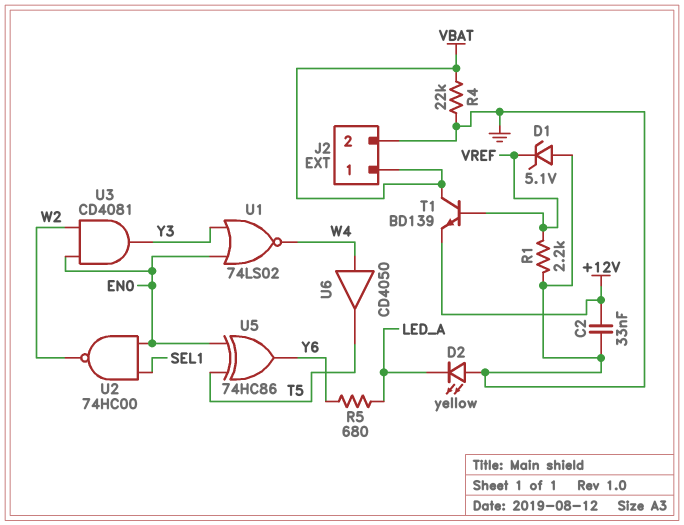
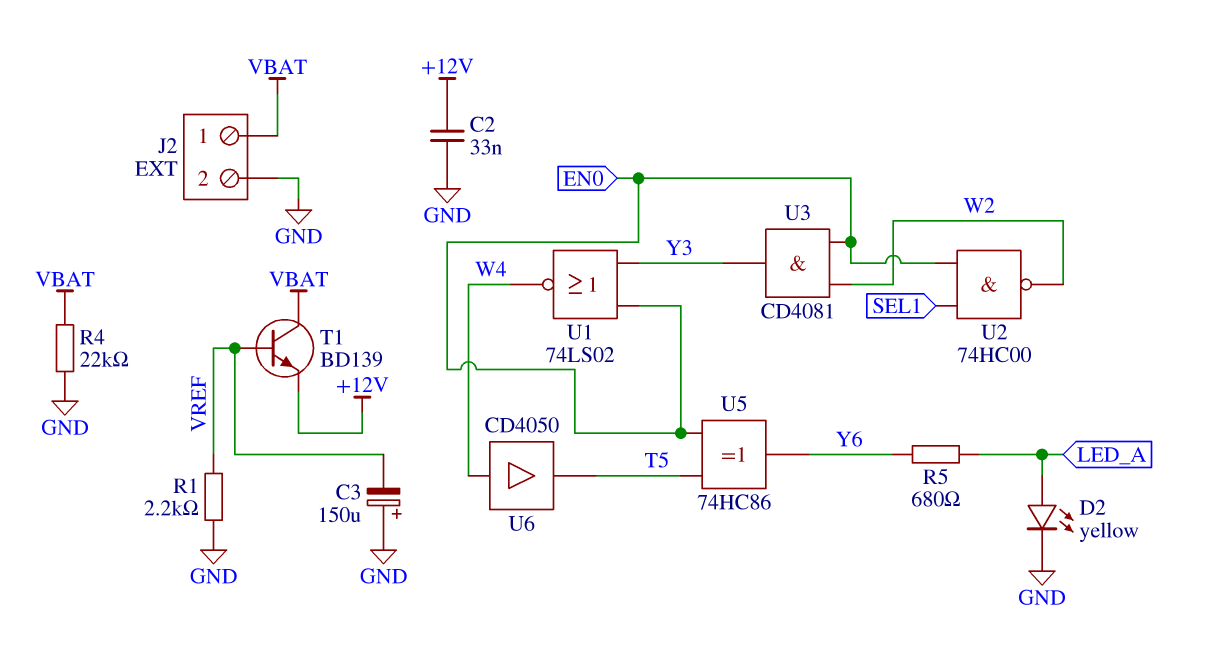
C3: none -> 150uF (plus GND, minus VREF)
D1: zener 5.1V (A GND, K VREF) -> none
D2: LED yellow (A GND, K LED_A) -> LED yellow (A LED_A, K GND)

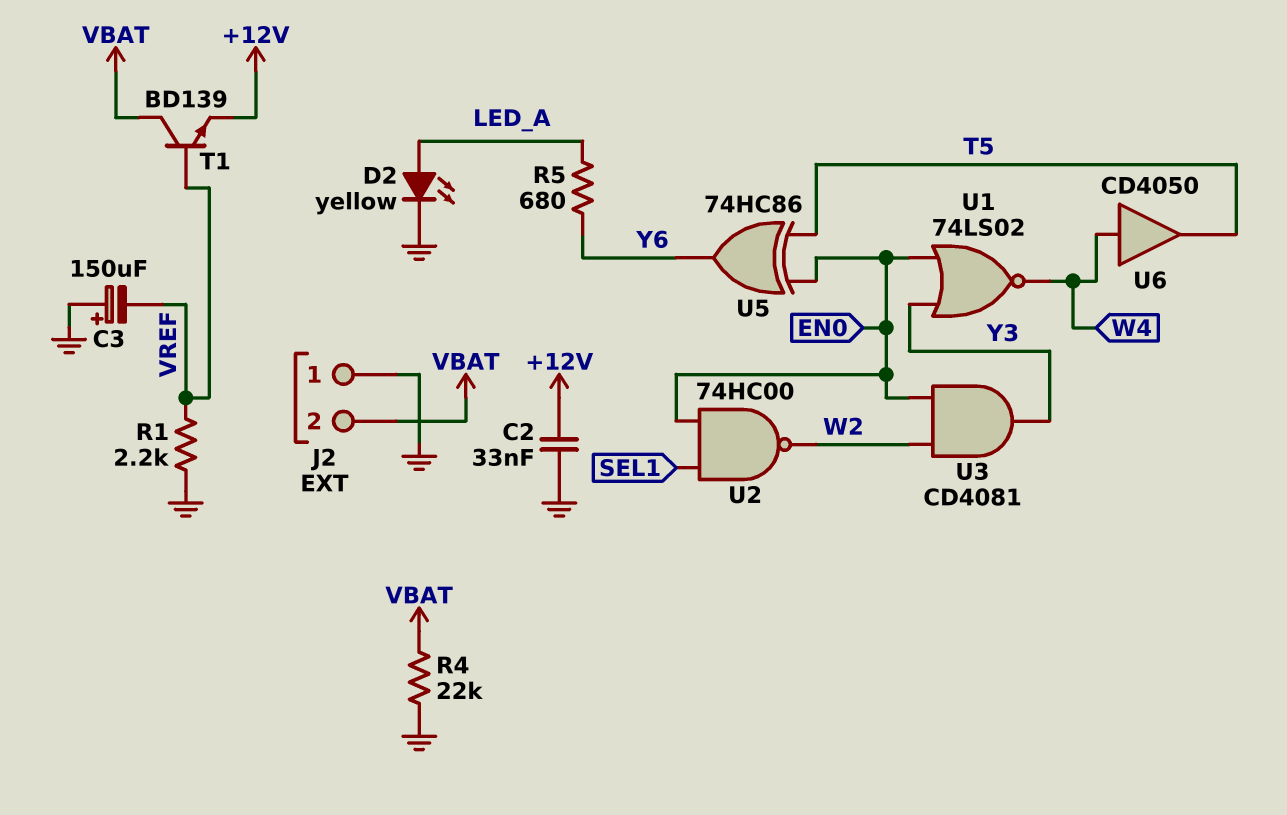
J2 pin 1: VBAT -> GND
J2 pin 2: GND -> VBAT

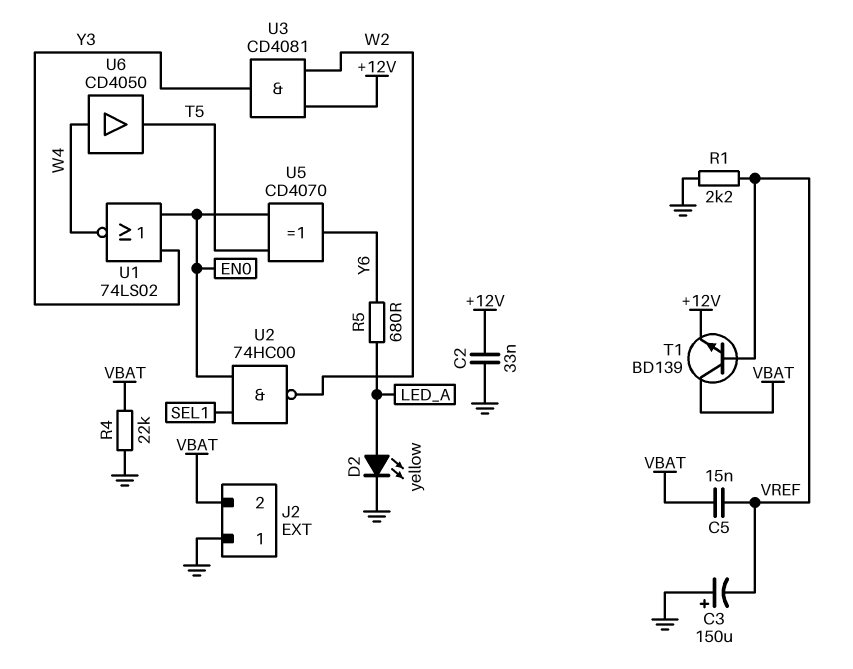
C5: none -> 15nF (VBAT, VREF)
U3: AND CD4081 (in EN0, in W2, out Y3) -> AND CD4081 (in +12V, in W2, out Y3)
U5: XOR 74HC86 (in EN0, in T5, out Y6) -> XOR CD4070 (in EN0, in T5, out Y6)

